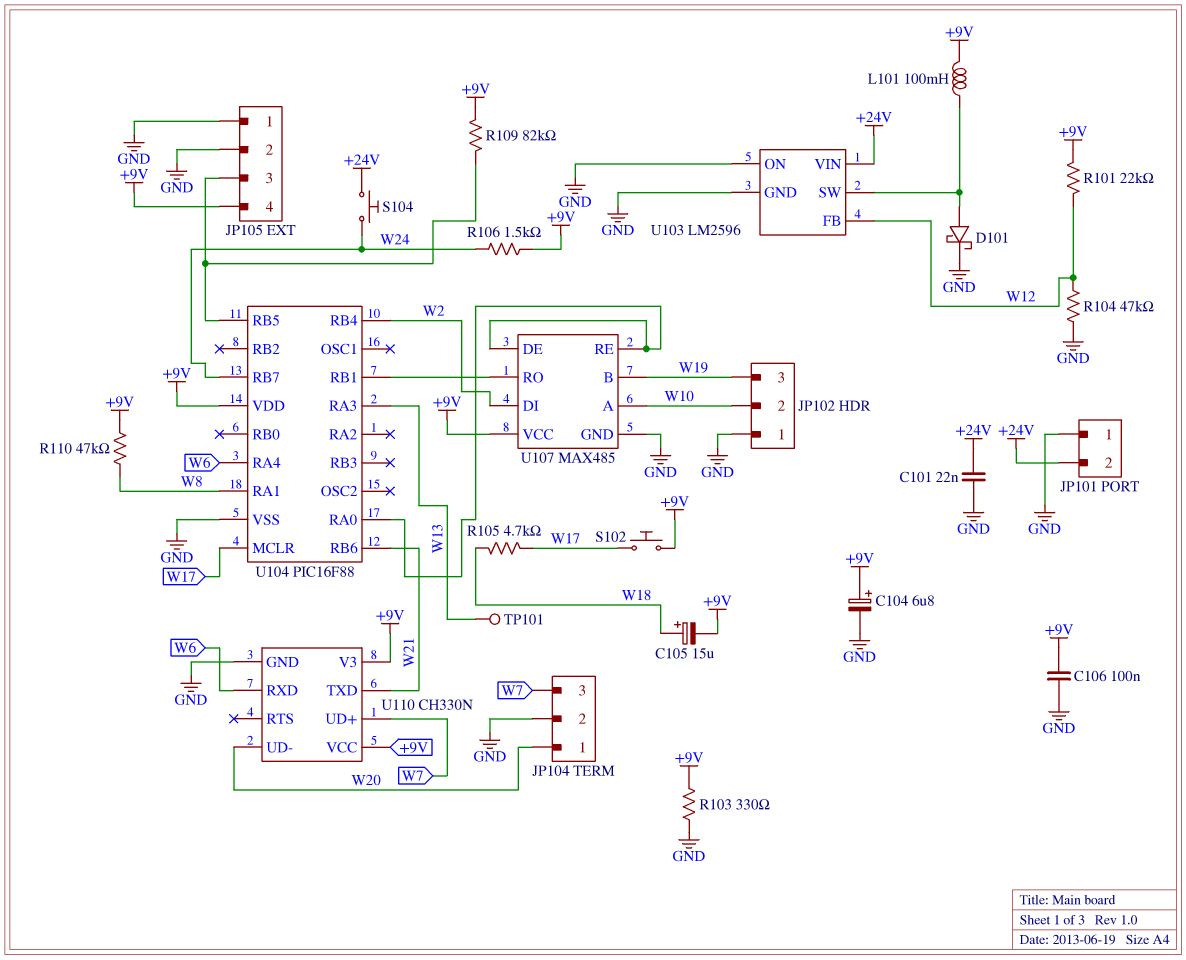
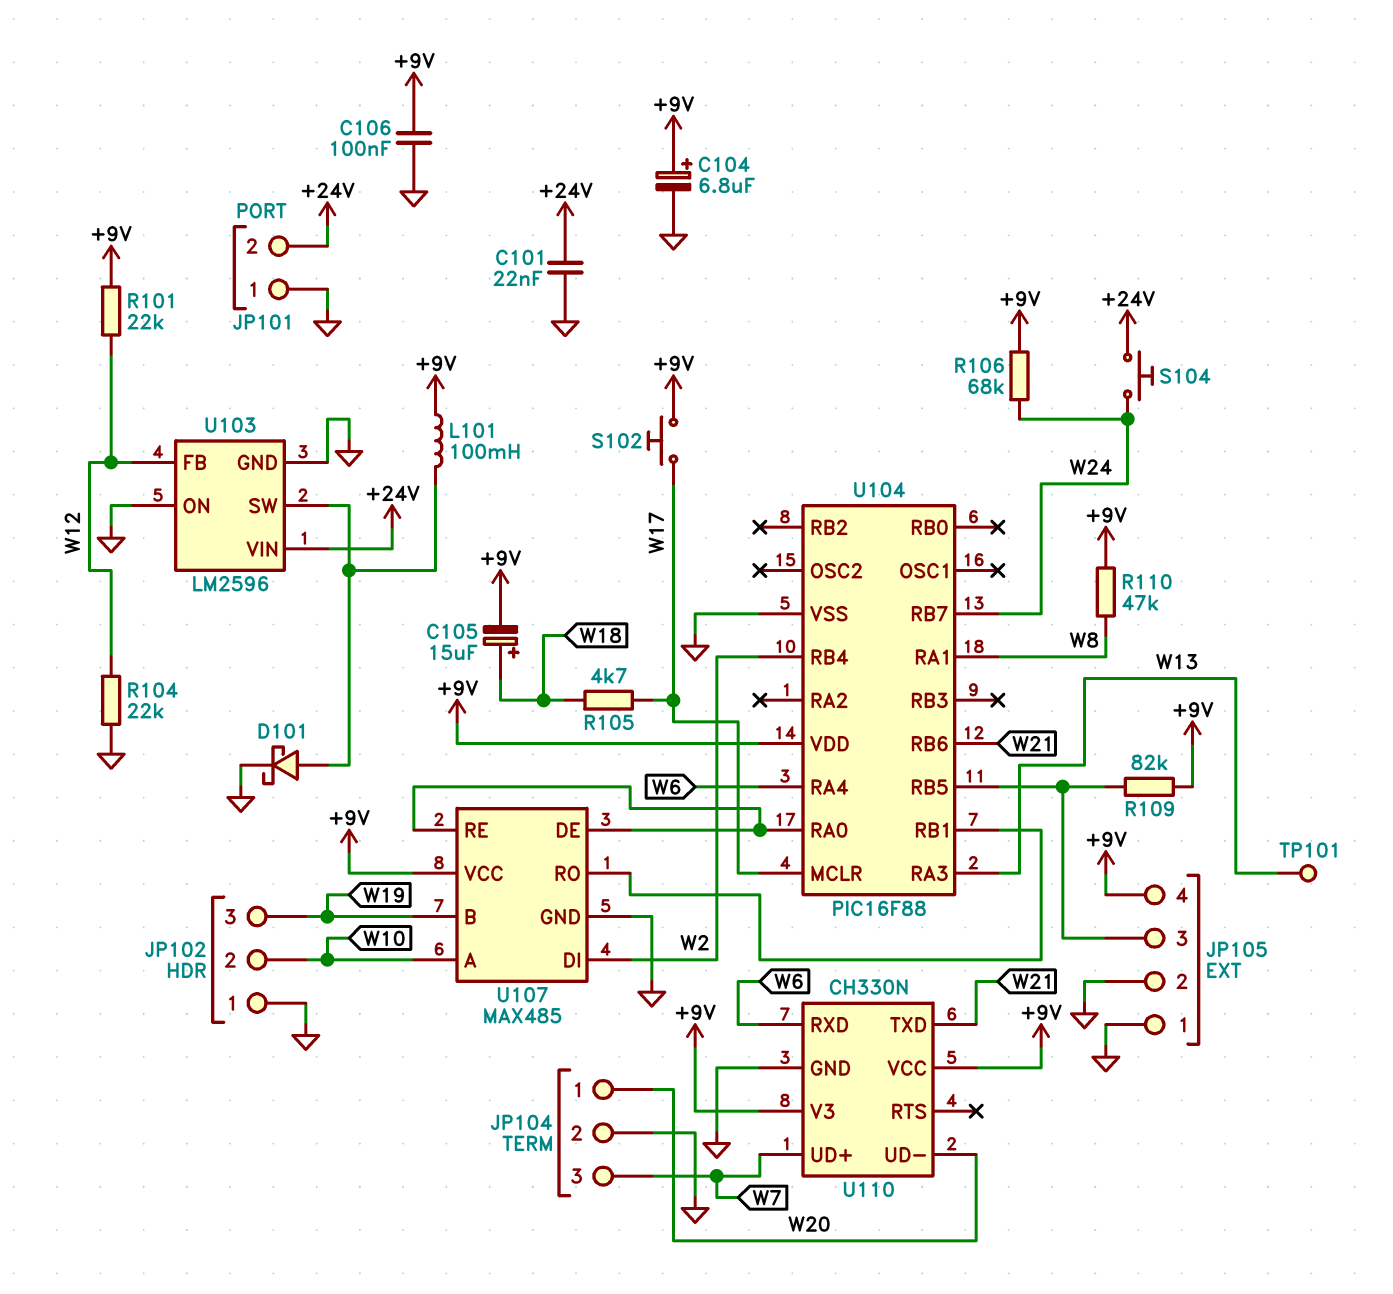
R103: 330 (+9V, GND) -> none
R104: 47k (GND, W12) -> 22k (GND, W12)
R106: 1.5k (+9V, W24) -> 68k (+9V, W24)

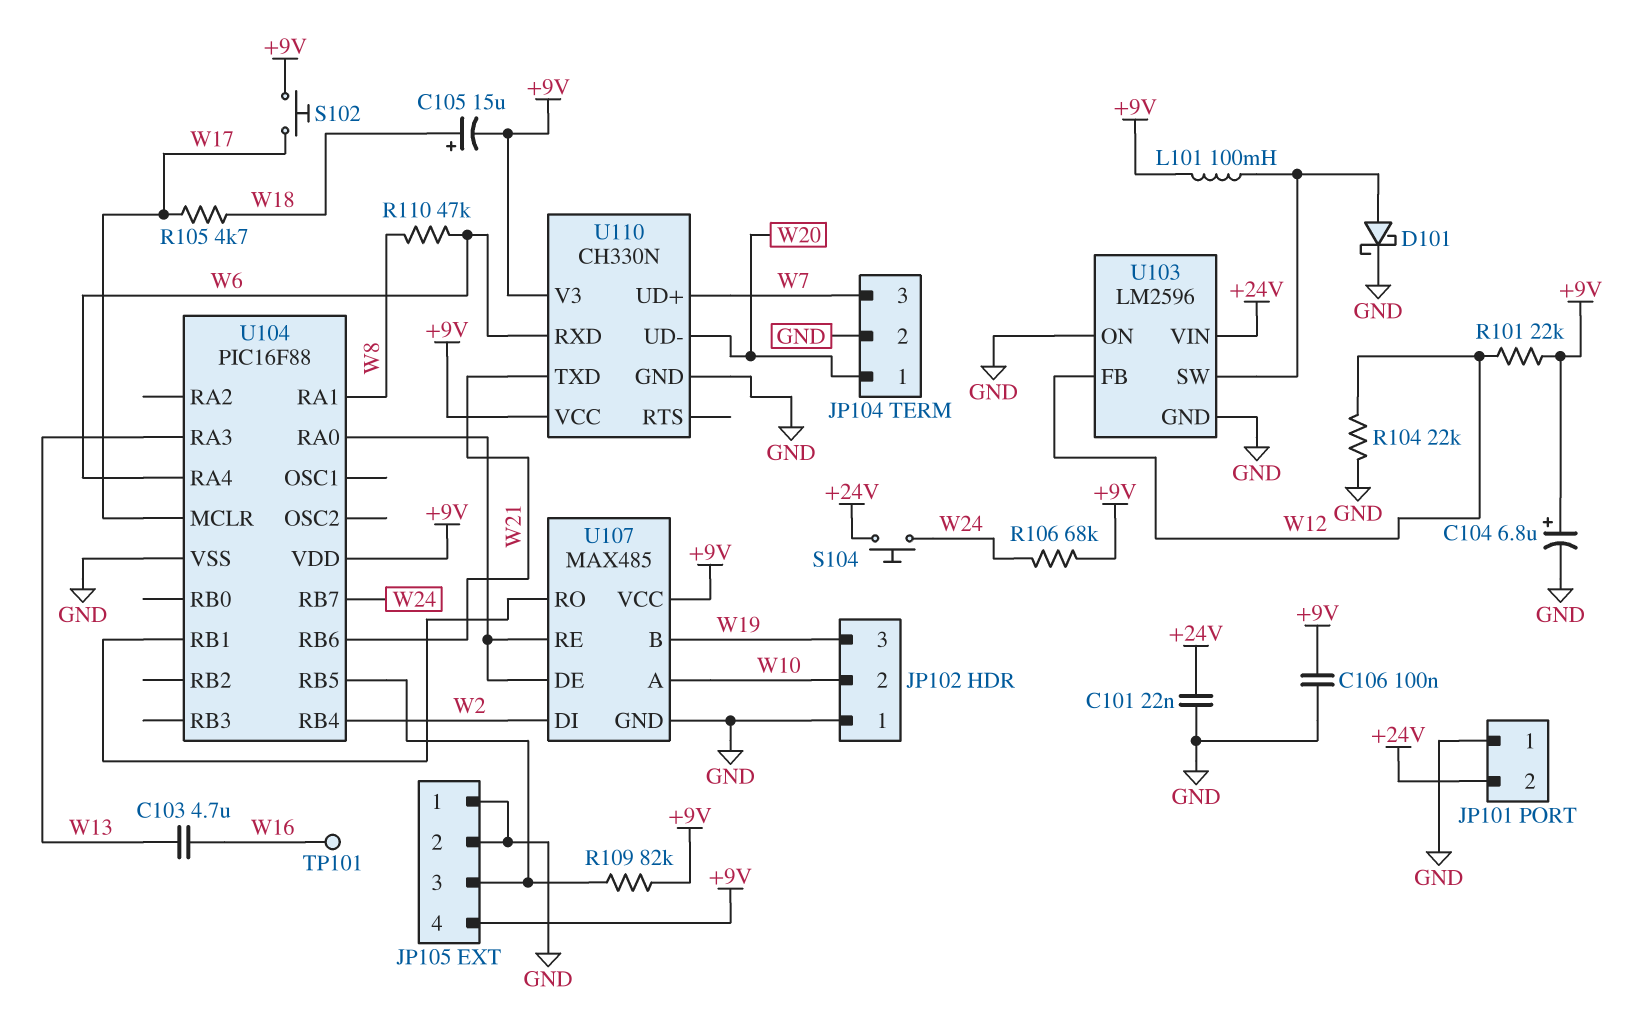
C103: none -> 4.7uF (W13, W16)
R110: 47k (+9V, W8) -> 47k (W6, W8)
TP101: test point (W13) -> test point (W16)

